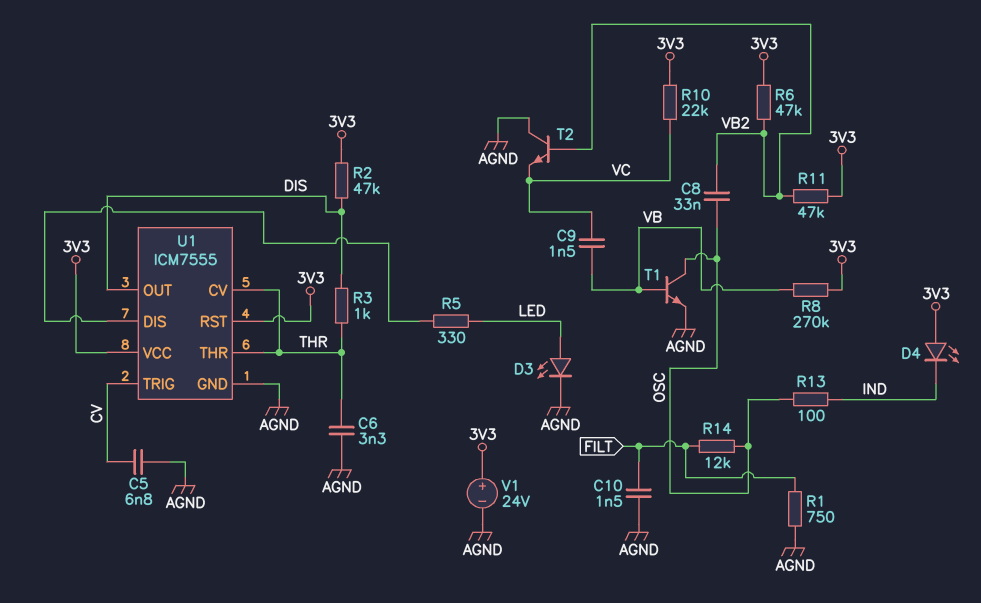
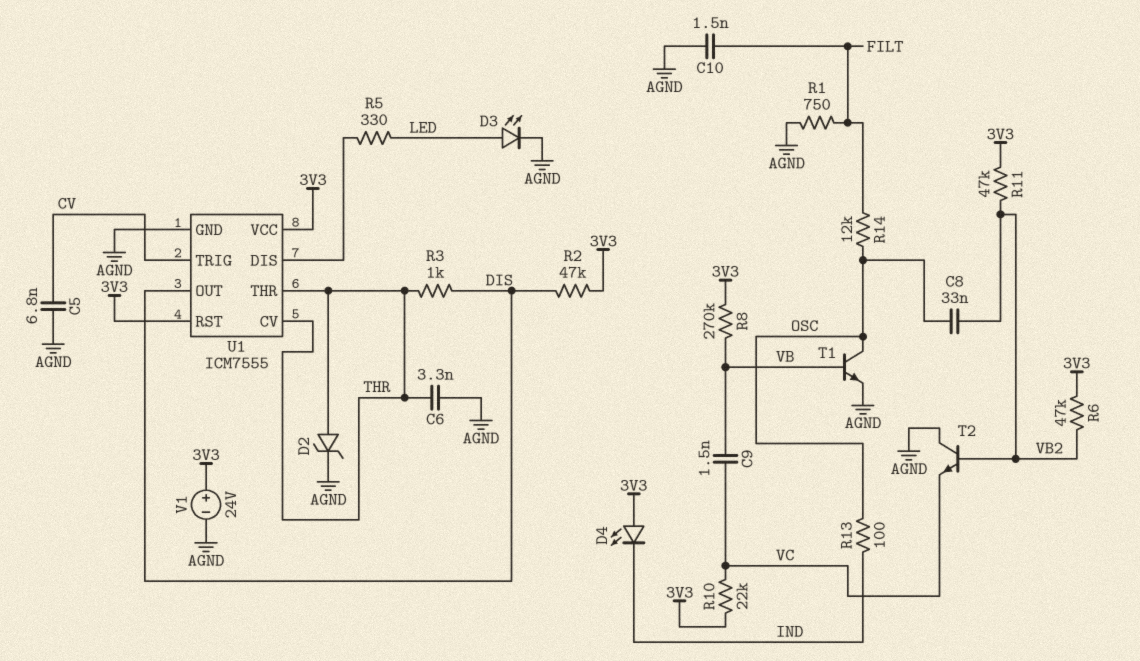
D2: none -> zener (A THR, K AGND)

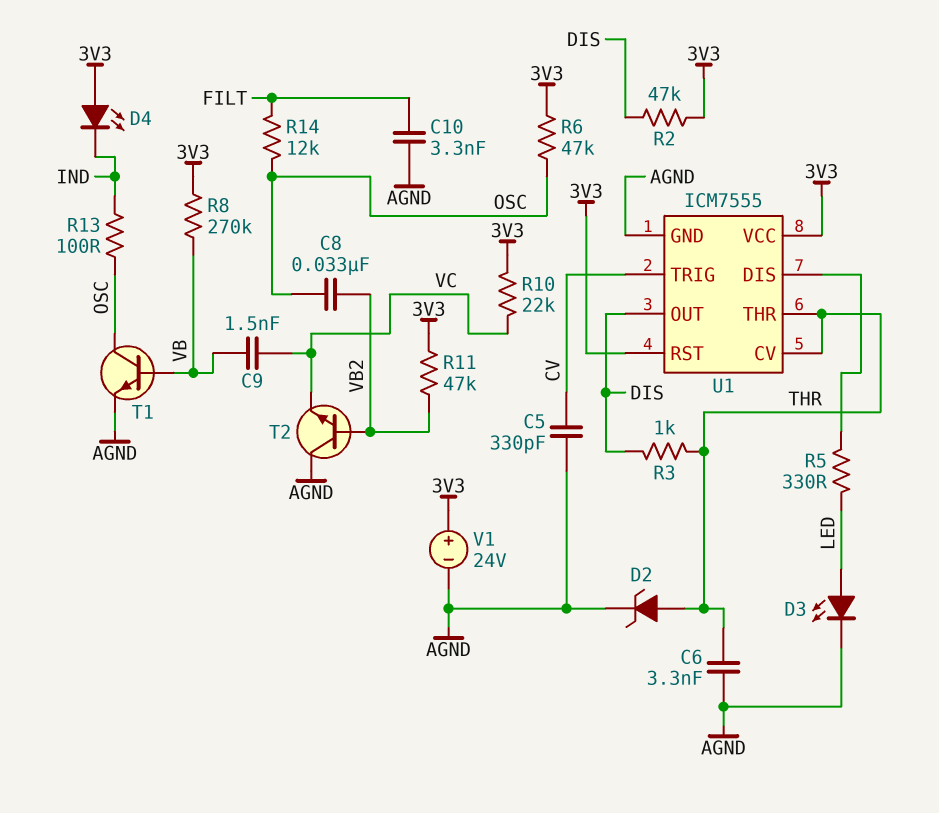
C5: 6.8nF (AGND, CV) -> 330pF (AGND, CV)
C10: 1.5nF (AGND, FILT) -> 3.3nF (AGND, FILT)
R1: 750 (AGND, FILT) -> none
R6: 47k (3V3, VB2) -> 47k (3V3, OSC)

